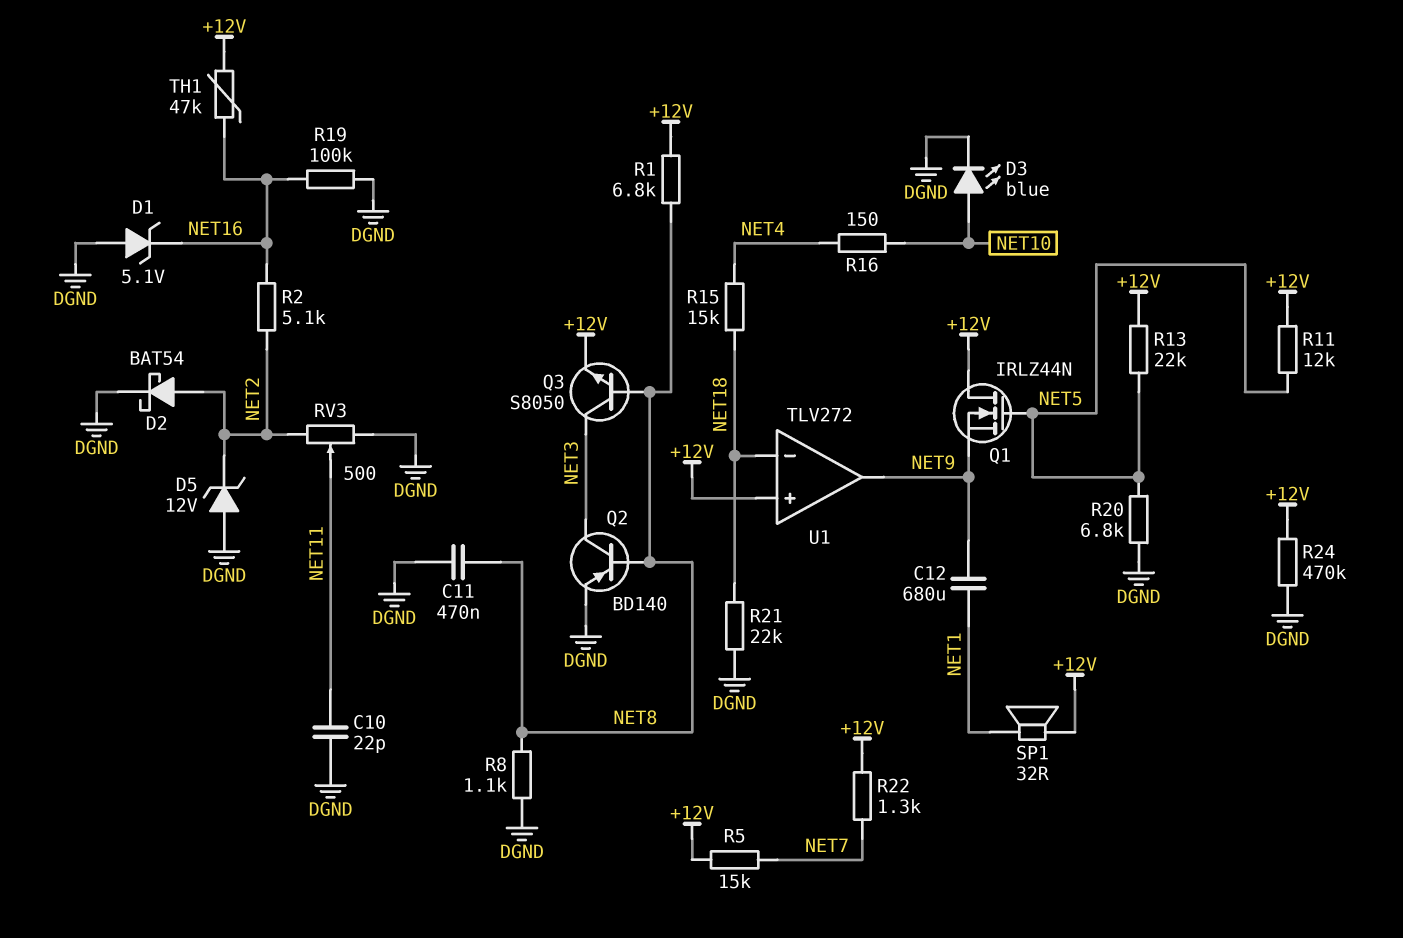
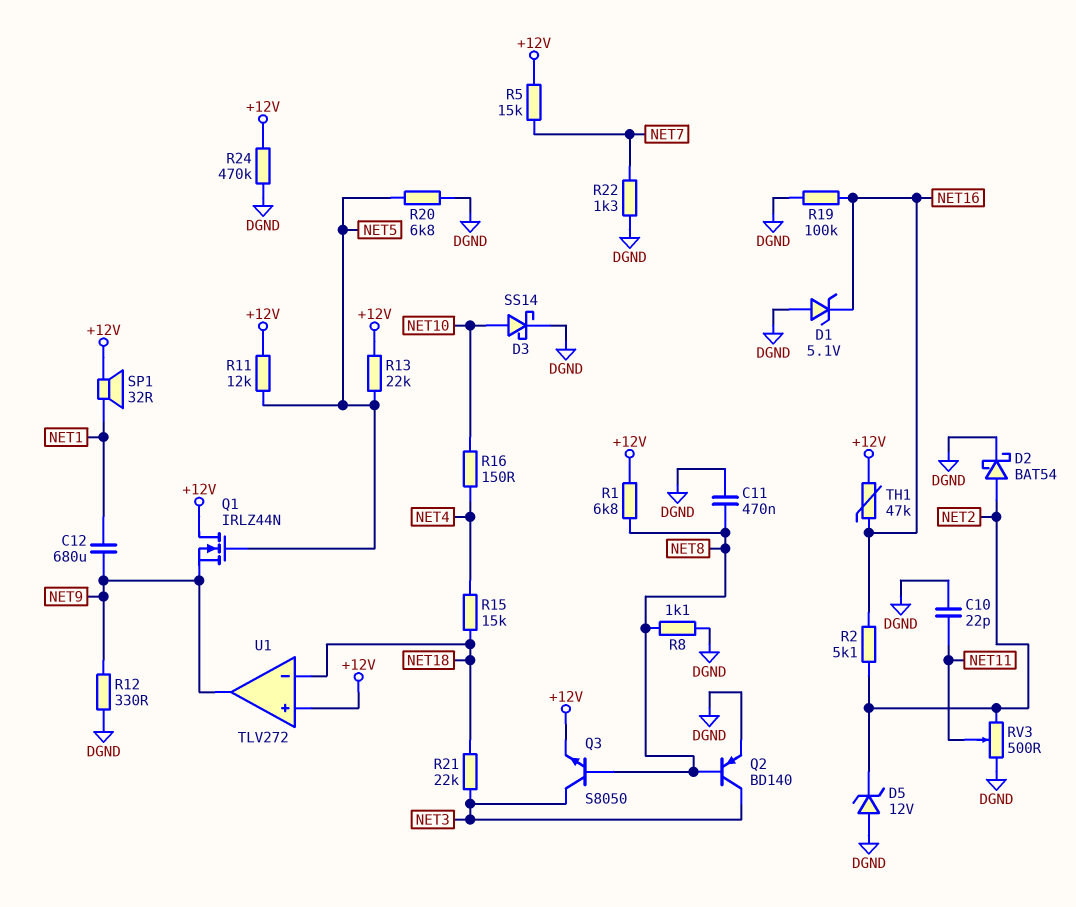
D3: LED blue (A NET10, K DGND) -> schottky SS14 (A NET10, K DGND)
R12: none -> 330 (DGND, NET9)
R21: 22k (DGND, NET18) -> 22k (NET3, NET18)
R22: 1.3k (+12V, NET7) -> 1.3k (DGND, NET7)

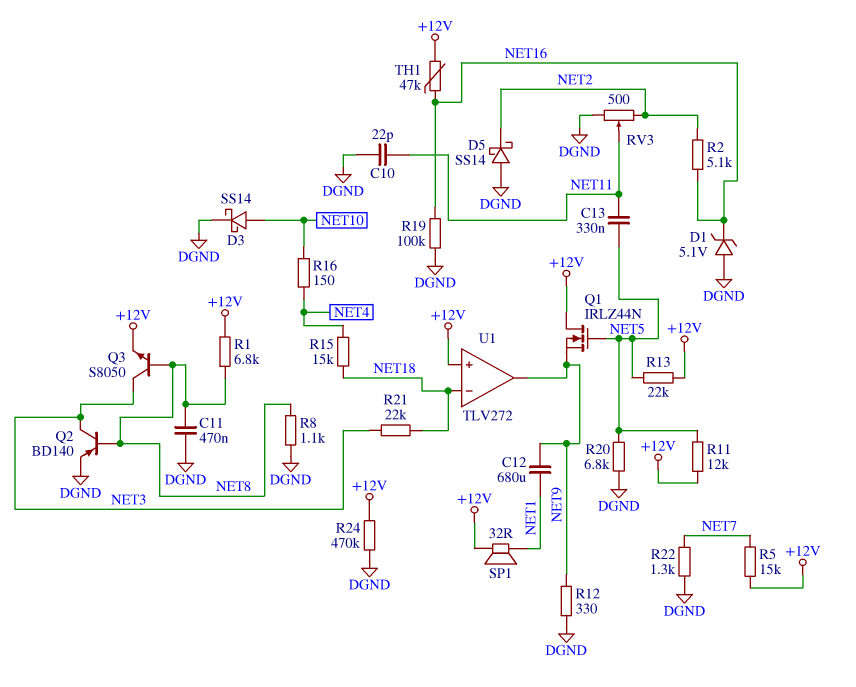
C13: none -> 330nF (NET5, NET11)
D2: schottky BAT54 (A NET2, K DGND) -> none
D5: zener 12V (A DGND, K NET2) -> schottky SS14 (A DGND, K NET2)

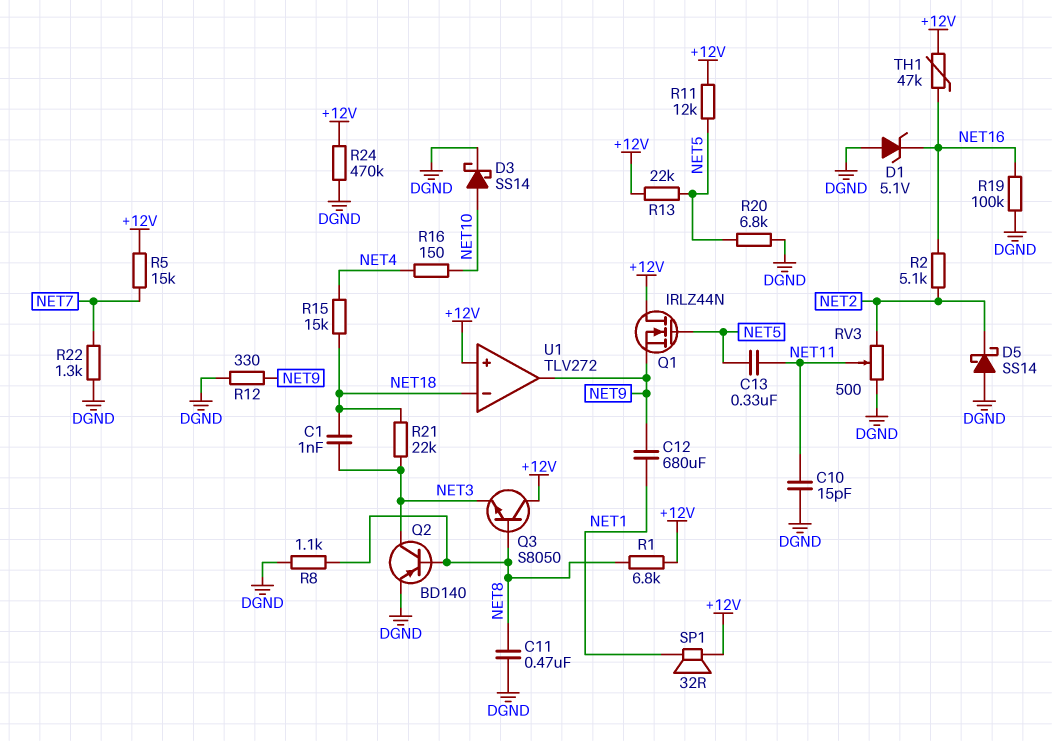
C1: none -> 1nF (NET3, NET18)
C10: 22pF (DGND, NET11) -> 15pF (DGND, NET11)
Q3: NPN S8050 (B NET8, C NET3, E +12V) -> NPN S8050 (B NET8, C +12V, E NET3)

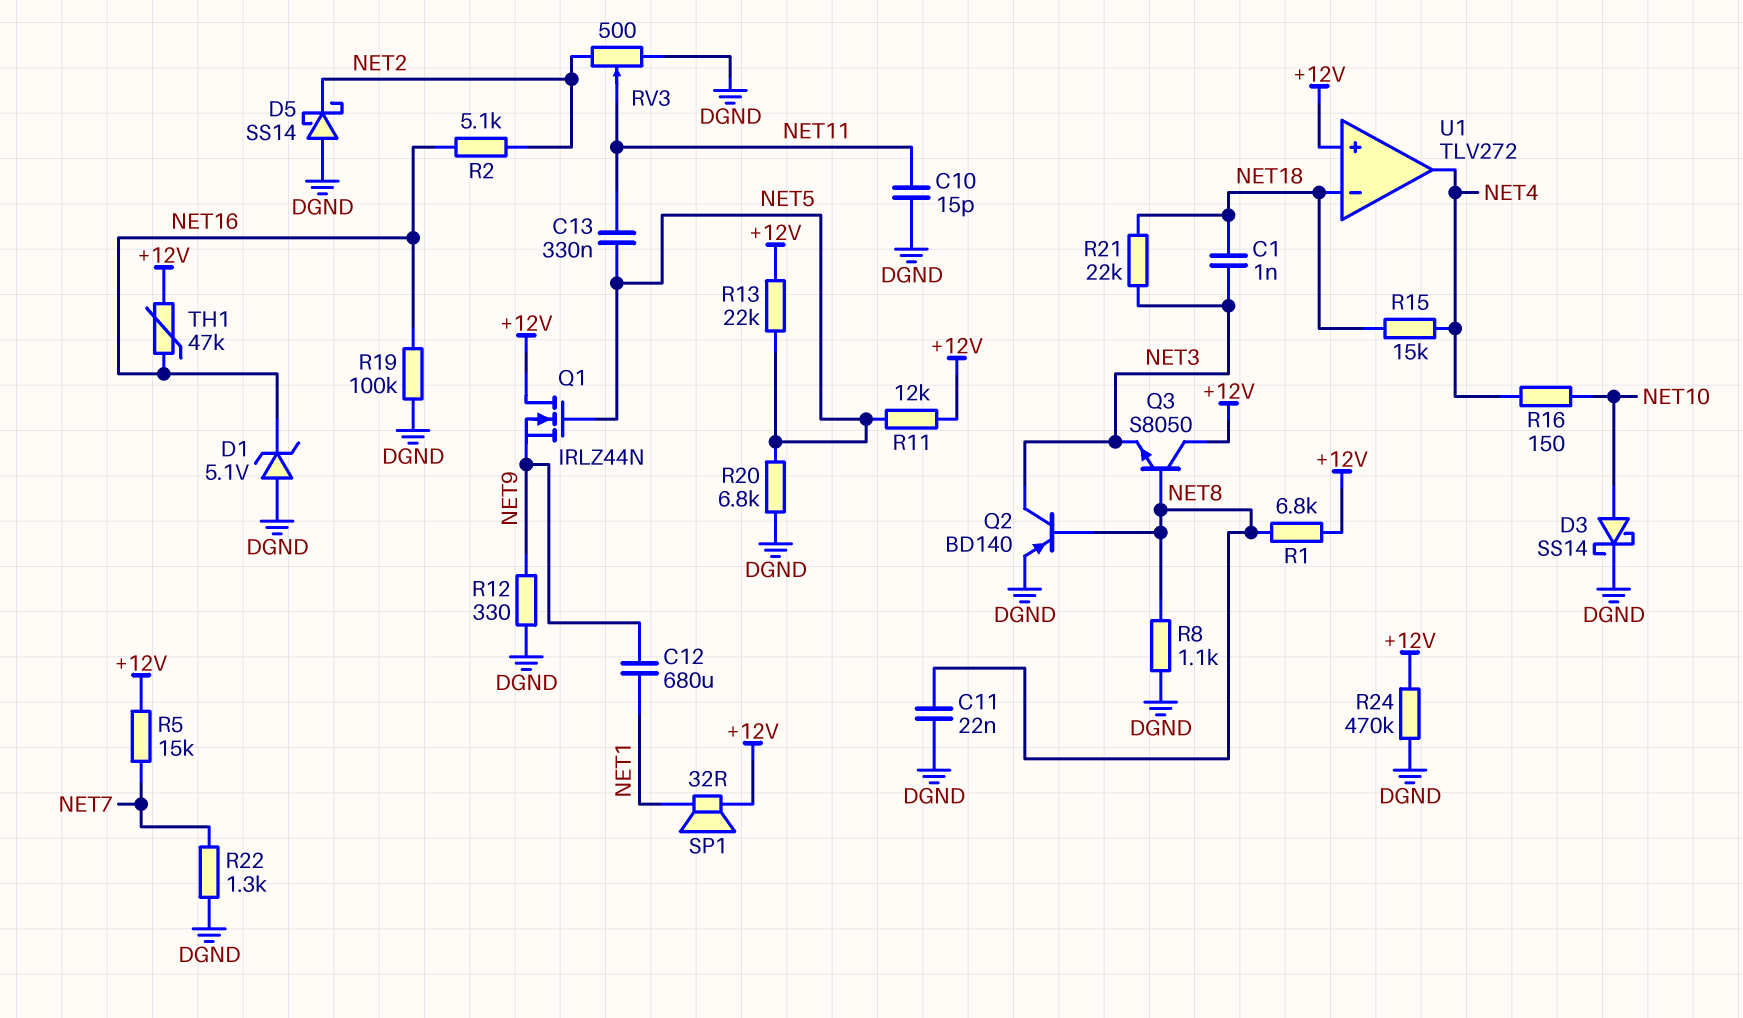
C11: 470nF (DGND, NET8) -> 22nF (DGND, NET8)
U1 pin out: NET9 -> NET4

